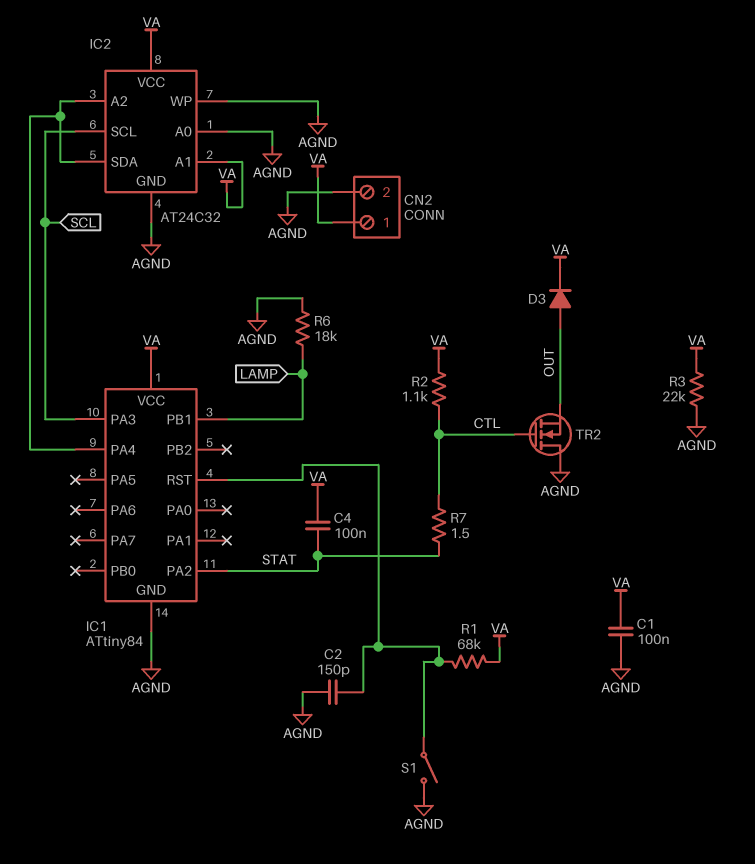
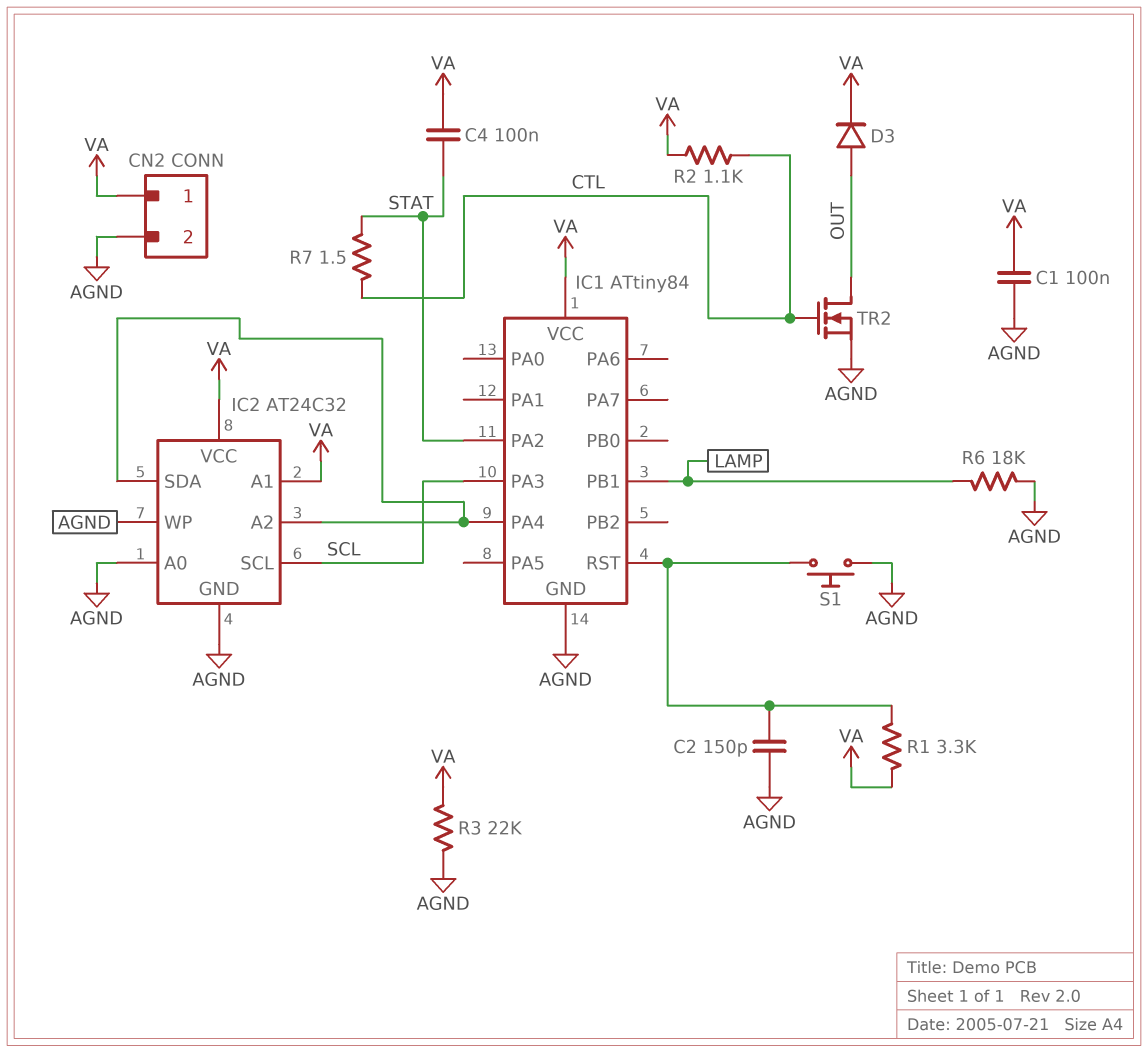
R1: 68k (IC1/RST, VA) -> 3.3k (IC1/RST, VA)
S1: switch (AGND, IC1/RST) -> button (AGND, IC1/RST)
TR2: NMOS (G CTL, D AGND, S OUT) -> NMOS (G CTL, D OUT, S AGND)

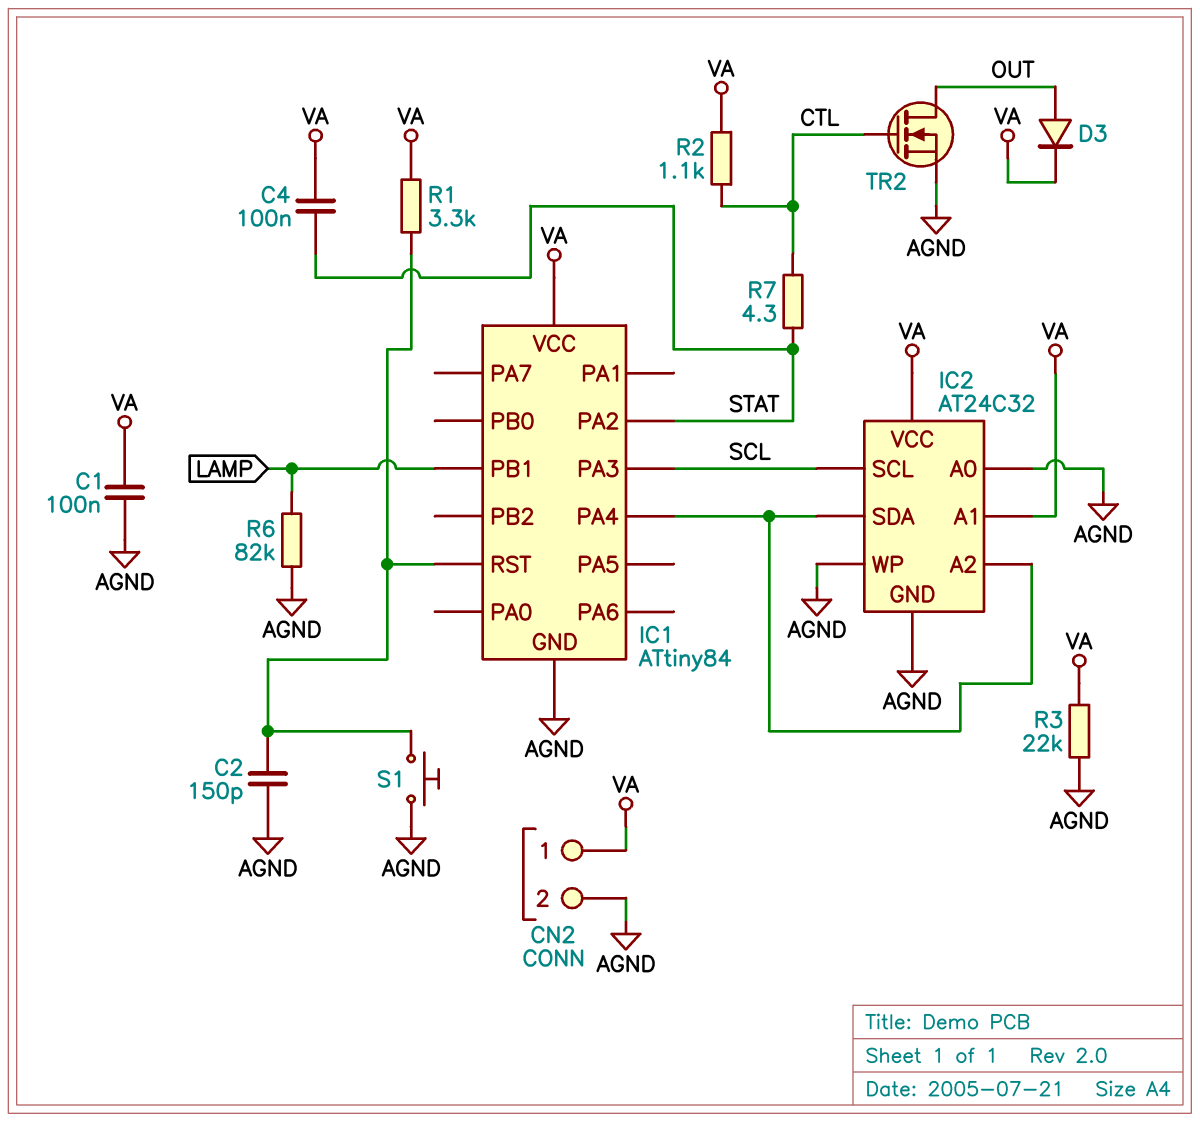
R6: 18k (AGND, LAMP) -> 82k (AGND, LAMP)
R7: 1.5 (CTL, STAT) -> 4.3 (CTL, STAT)

